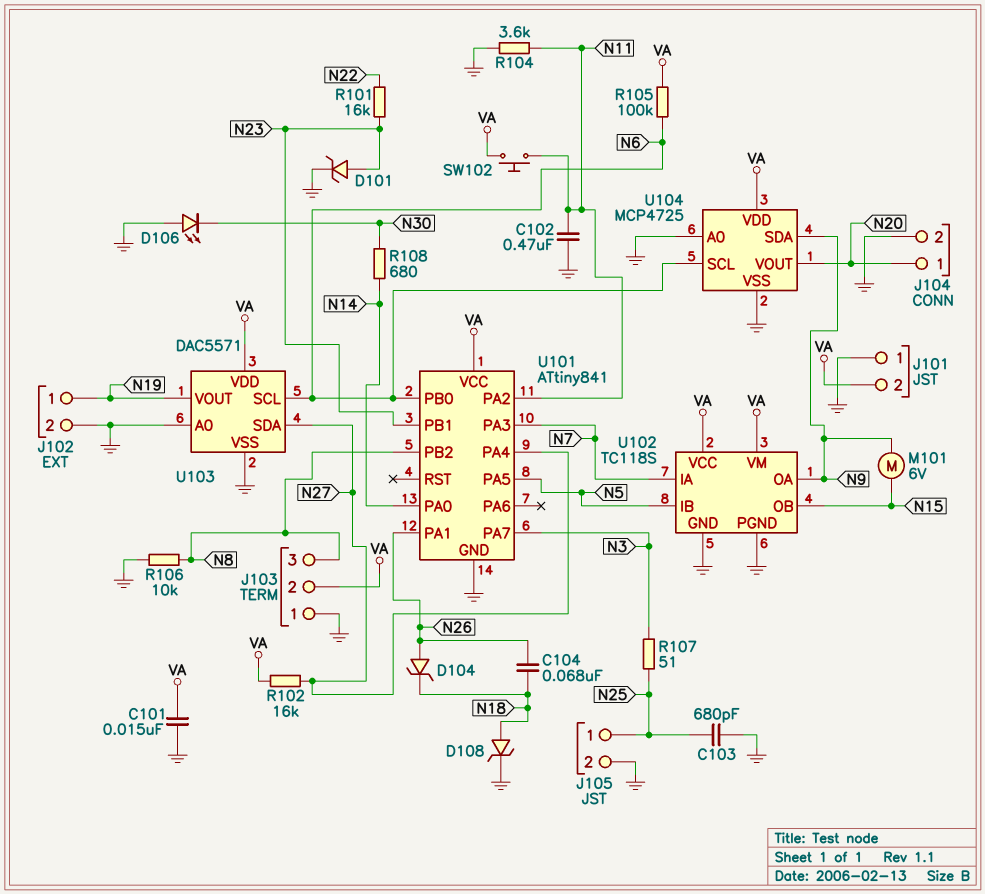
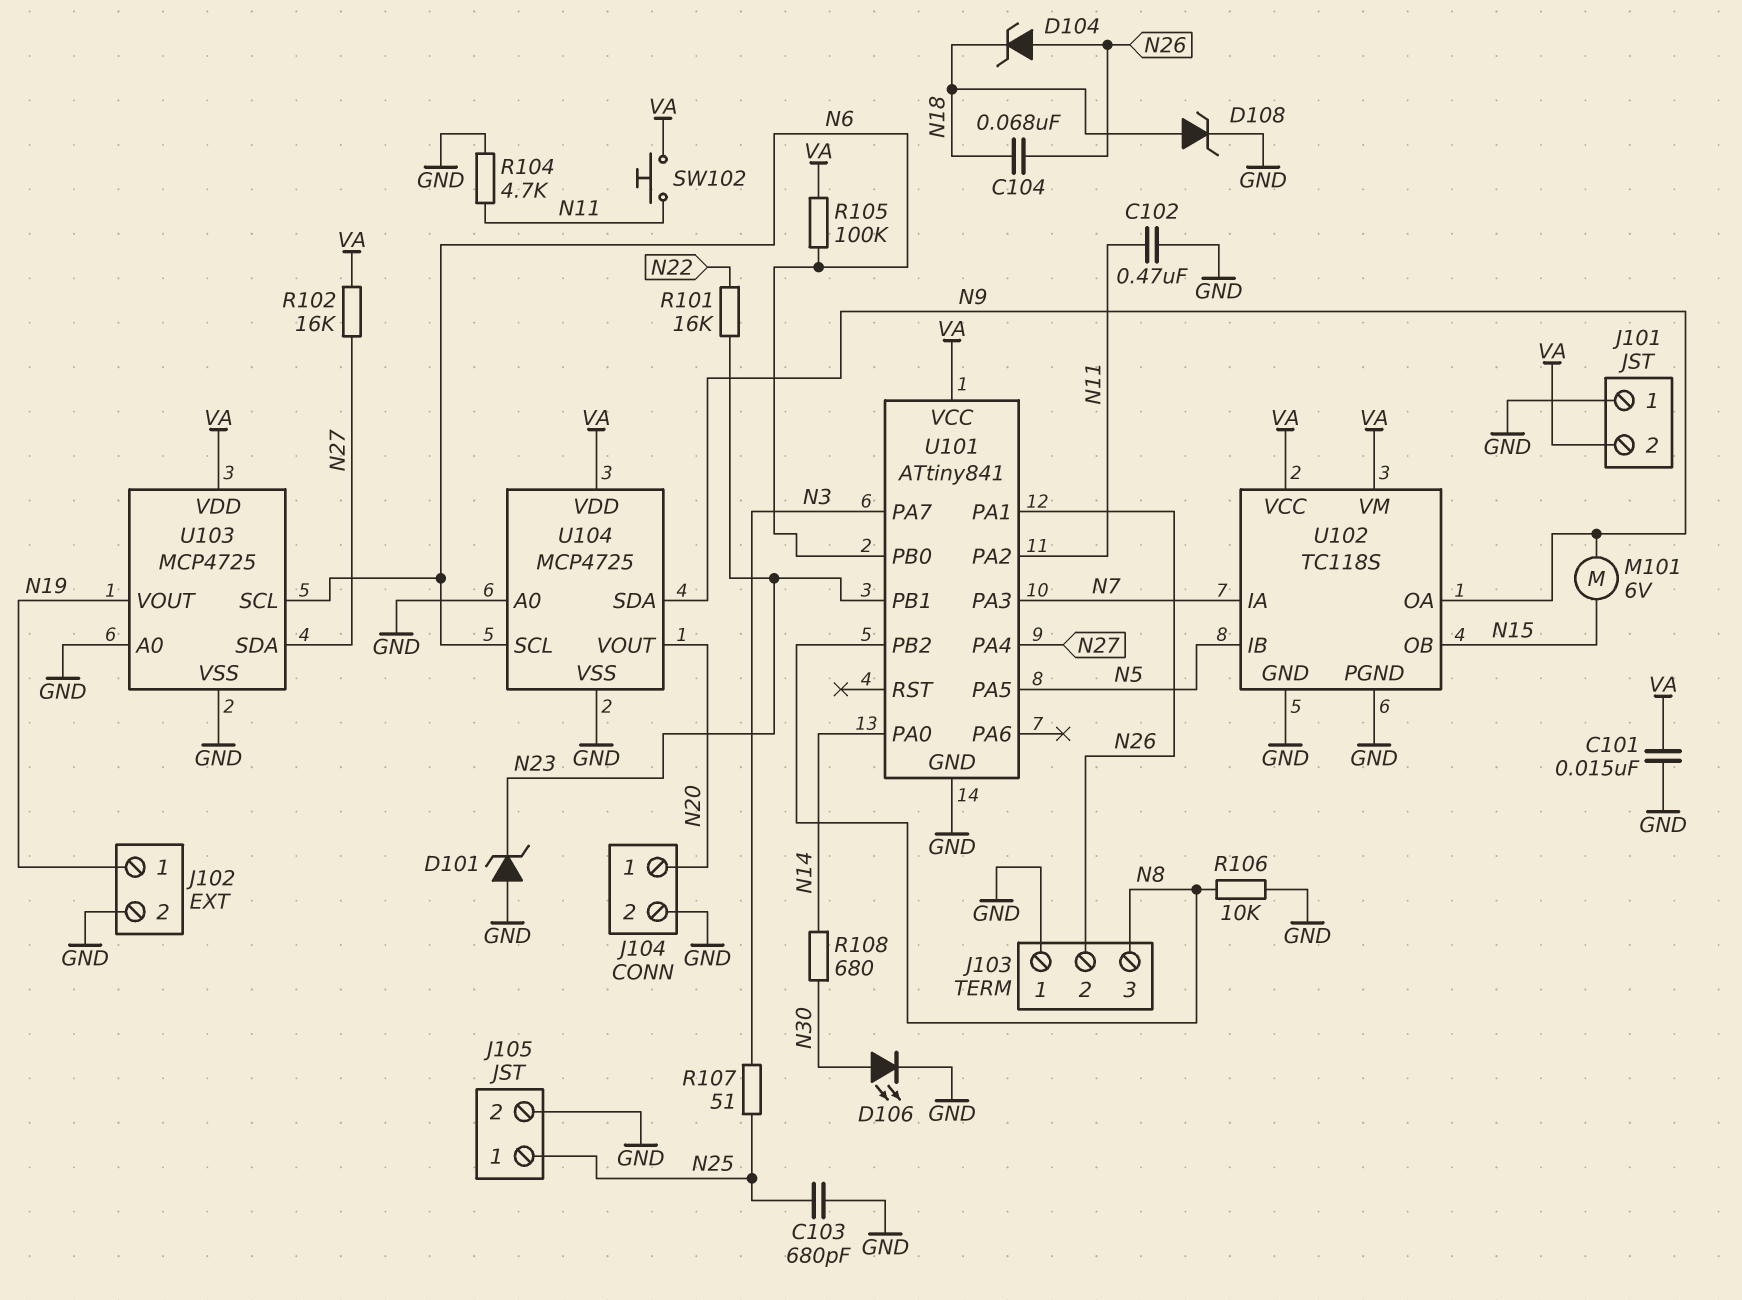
D101: zener (A N23, K GND) -> zener (A GND, K N23)
D106: LED (A GND, K N30) -> LED (A N30, K GND)
J103 pin 2: VA -> N26
R104: 3.6k (GND, N11) -> 4.7k (GND, N11)
U103: DAC5571 -> MCP4725

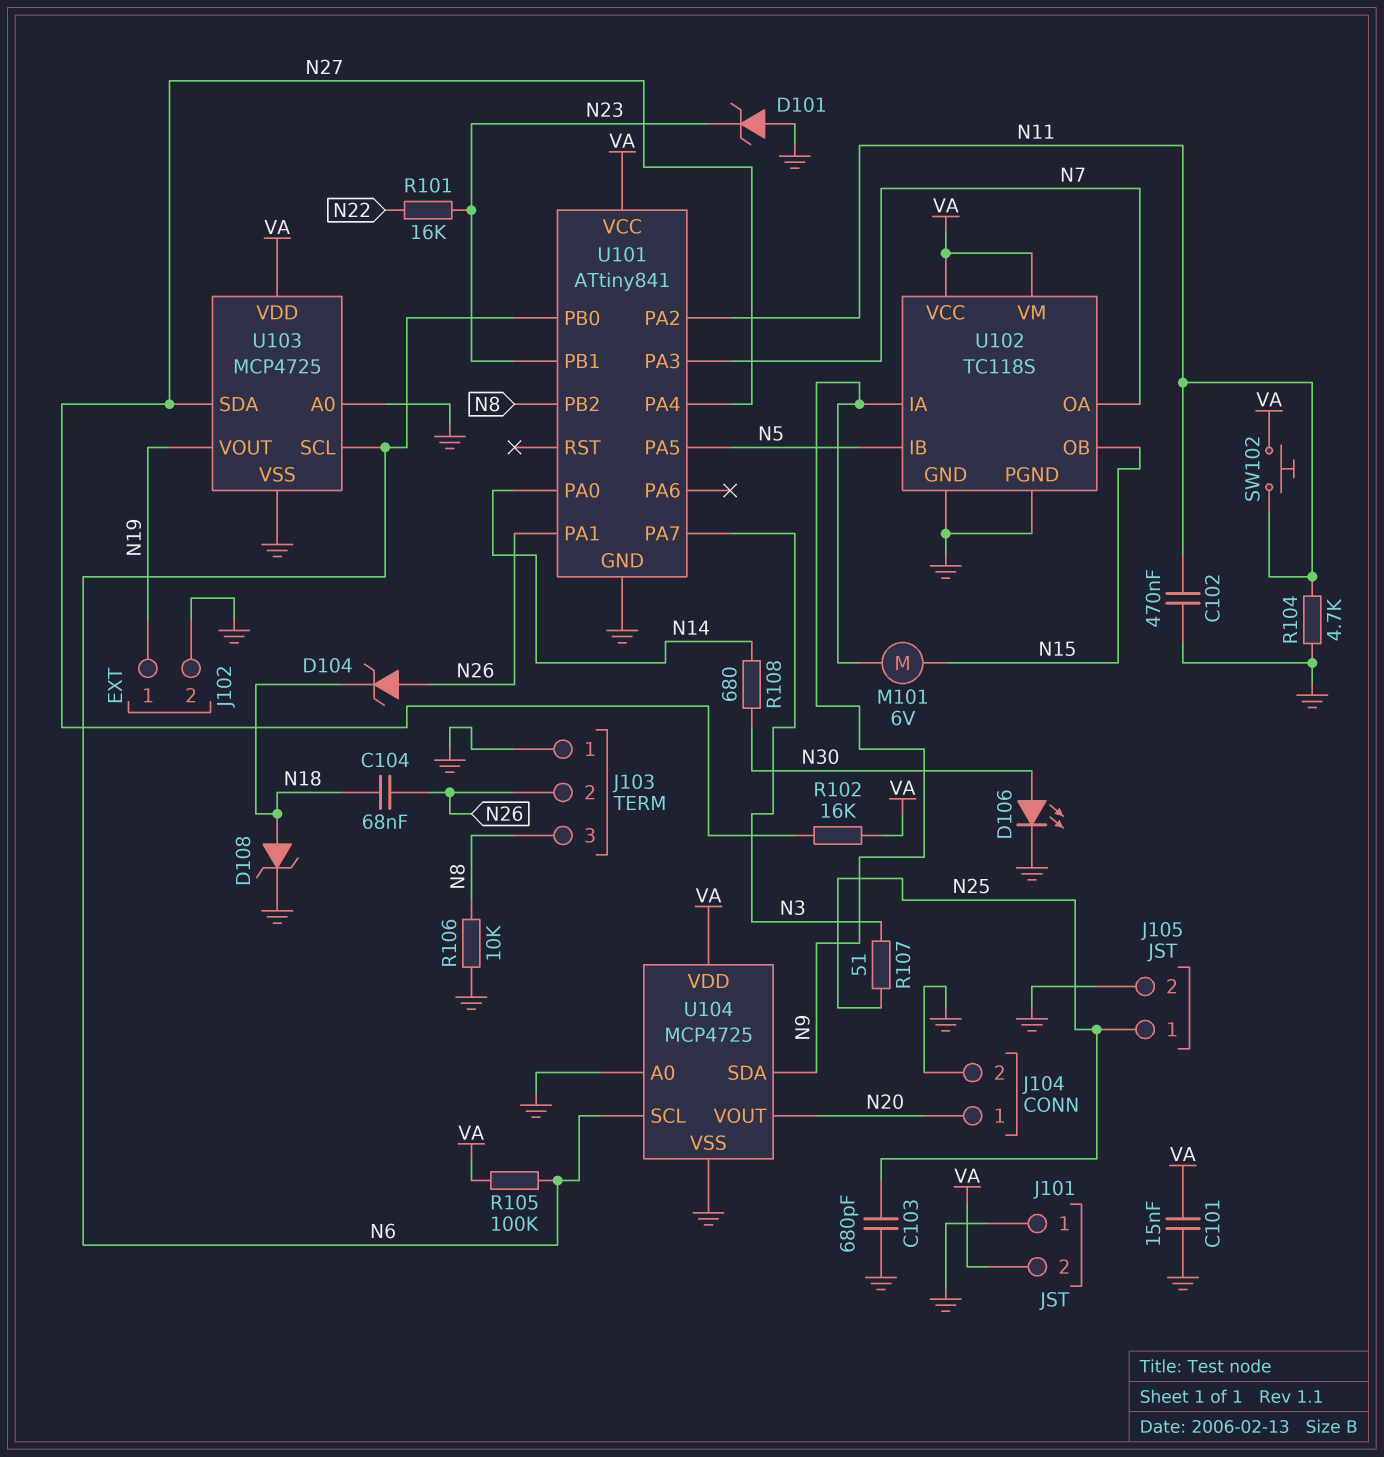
U102 pin IA: N7 -> N9
U102 pin OA: N9 -> N7

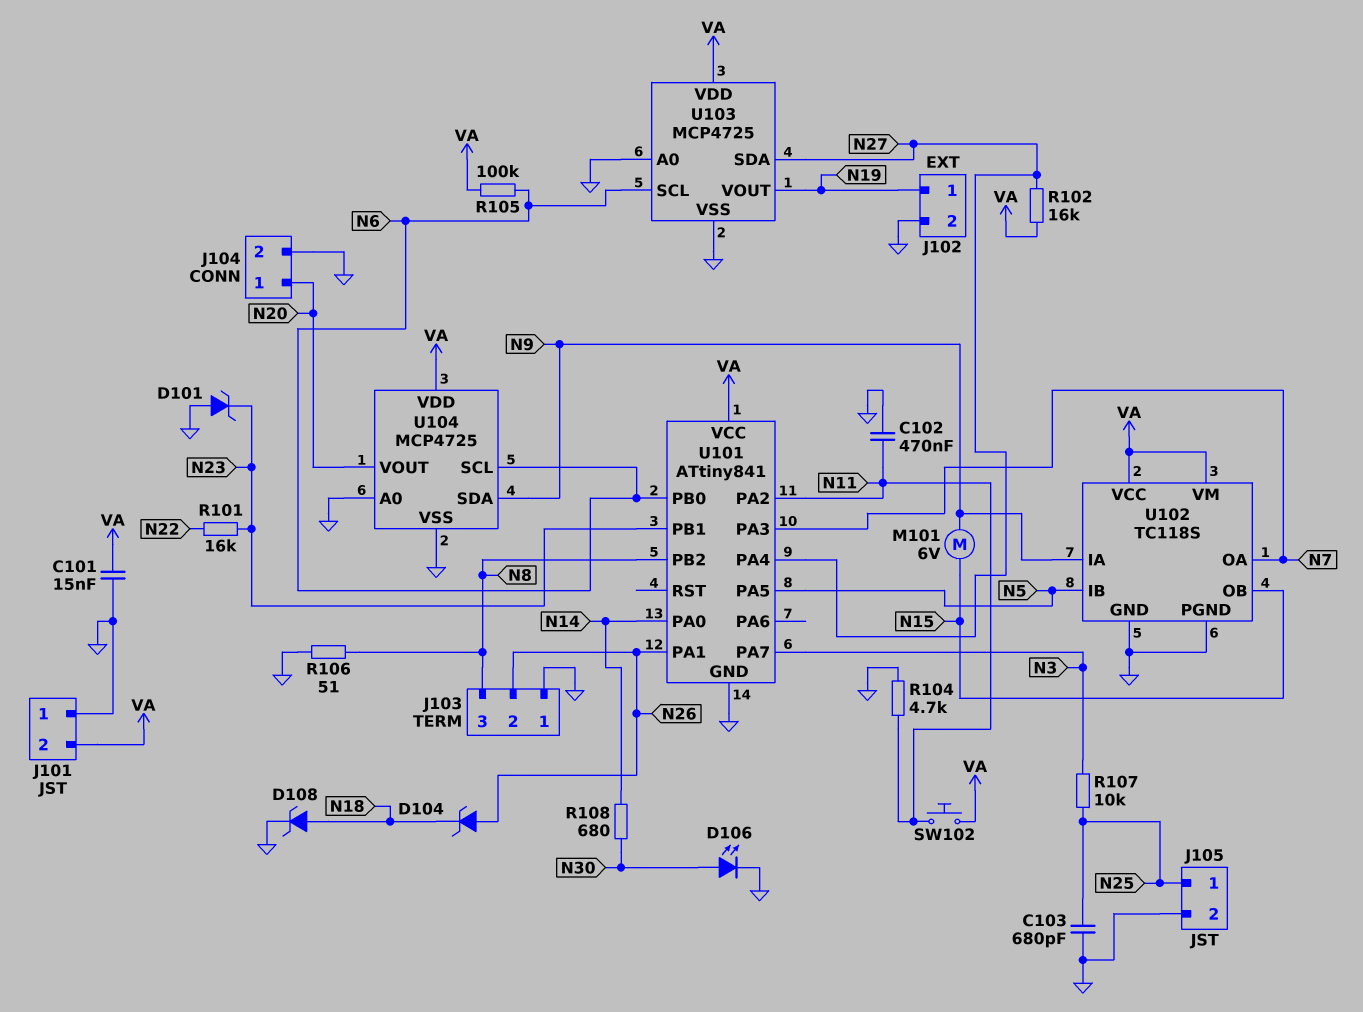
C104: 68nF (N18, N26) -> none
R106: 10k (GND, N8) -> 51 (GND, N8)
R107: 51 (N3, N25) -> 10k (N3, N25)

